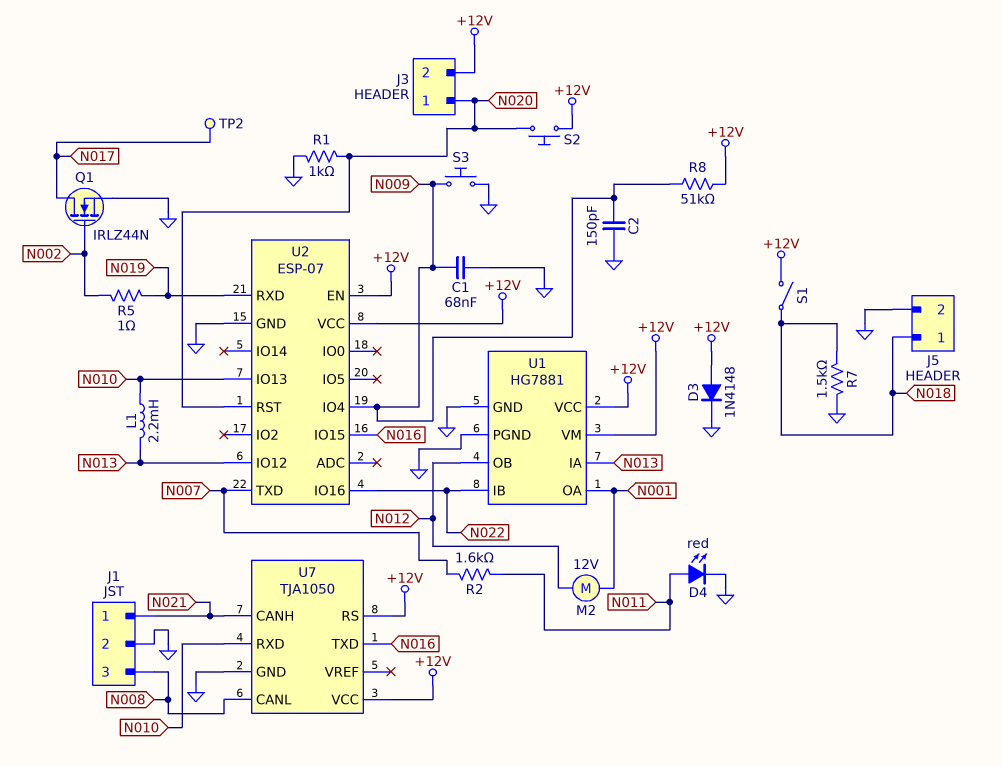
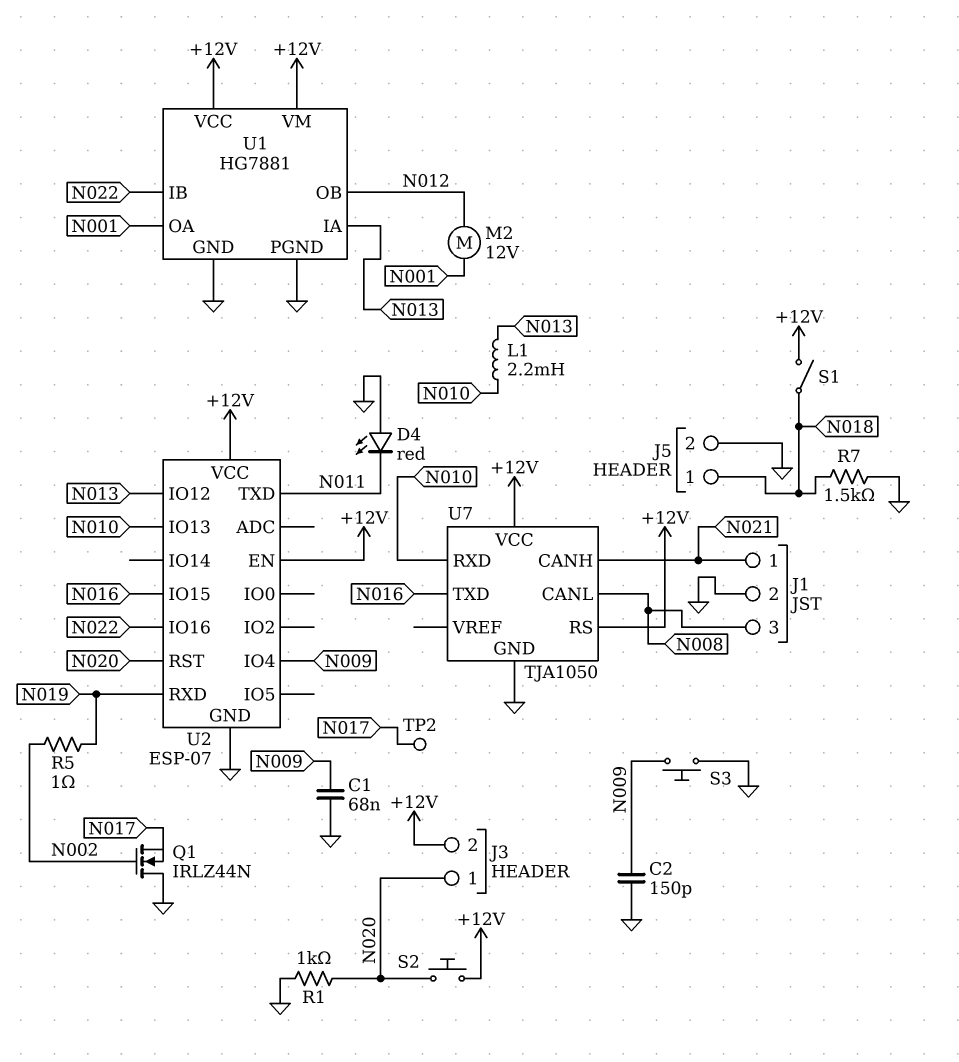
D3: diode 1N4148 (A +12V, K GND) -> none
D4: LED red (A N011, K GND) -> LED red (A GND, K N011)
Q1: NMOS IRLZ44N (G N002, D N017, S GND) -> NMOS IRLZ44N (G N002, D GND, S N017)
R2: 1.6k (N007, N011) -> none
R8: 51k (+12V, N009) -> none
U2 pin TXD: N007 -> N011

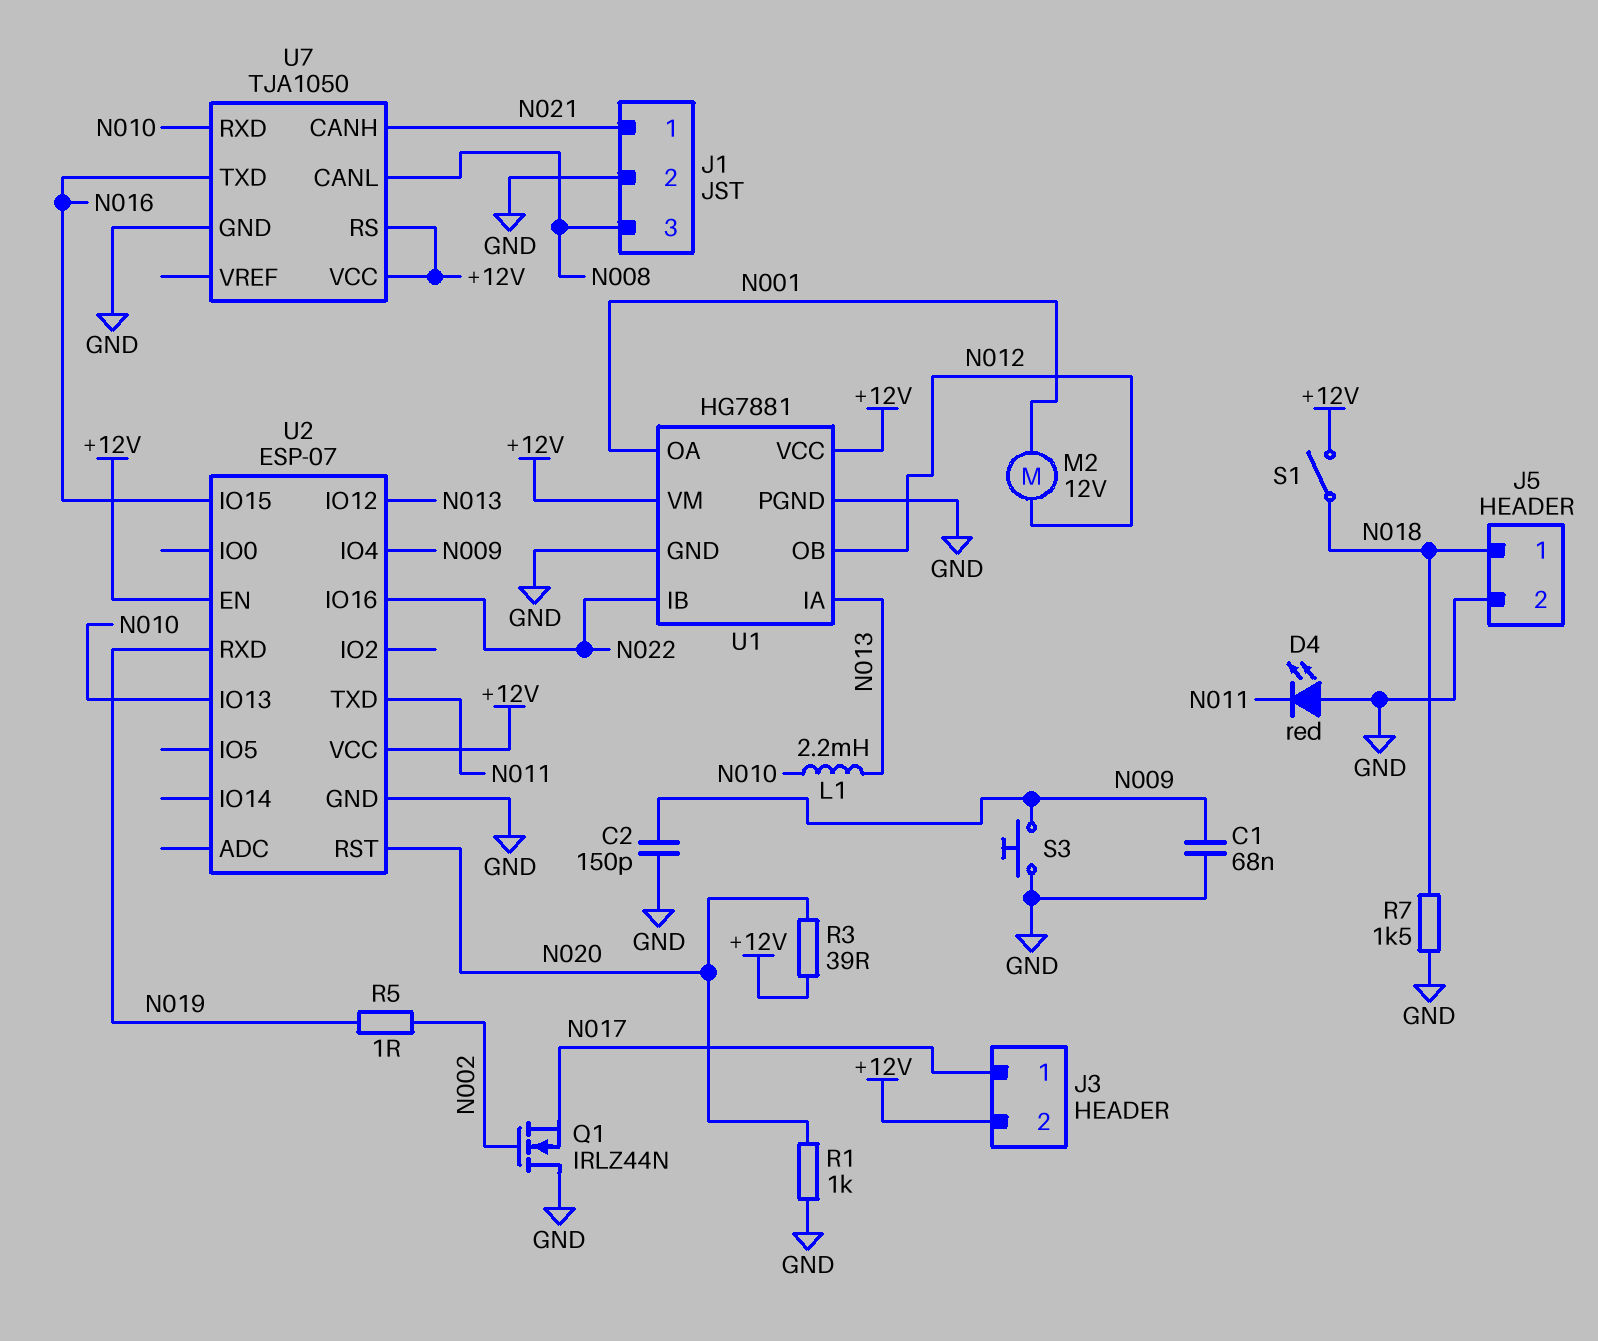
J3 pin 1: N020 -> N017
R3: none -> 39 (+12V, N020)
S2: button (+12V, N020) -> none
TP2: test point (N017) -> none

